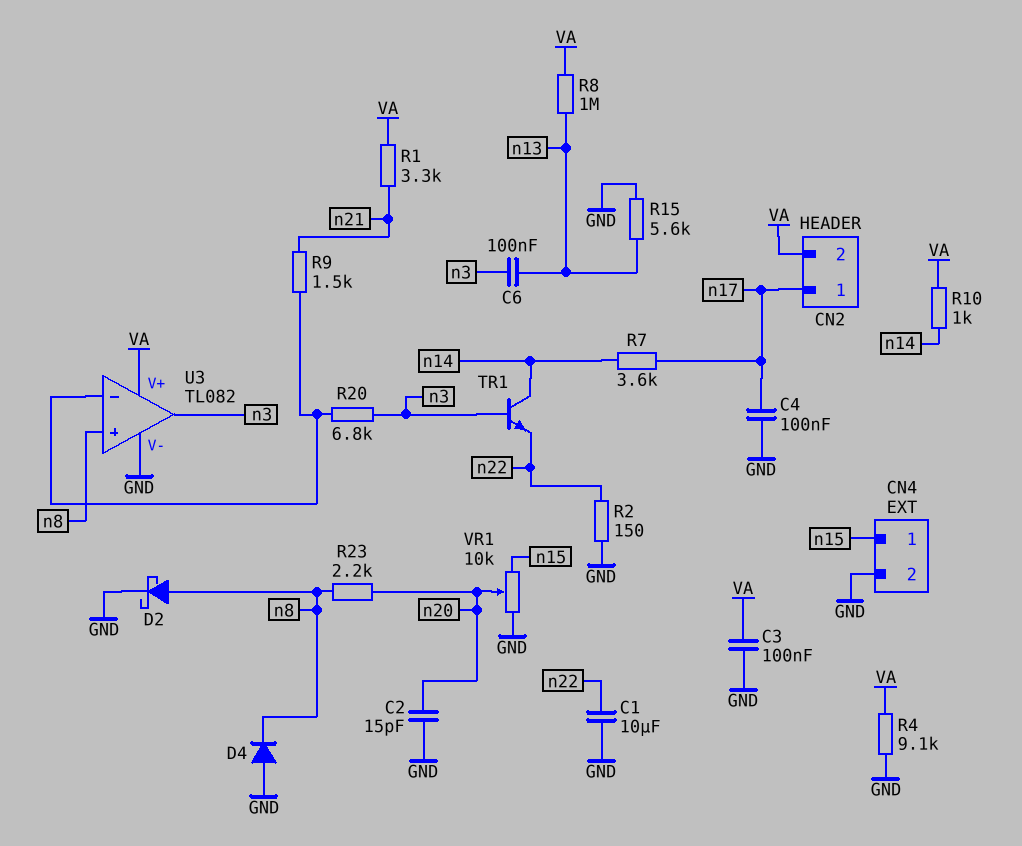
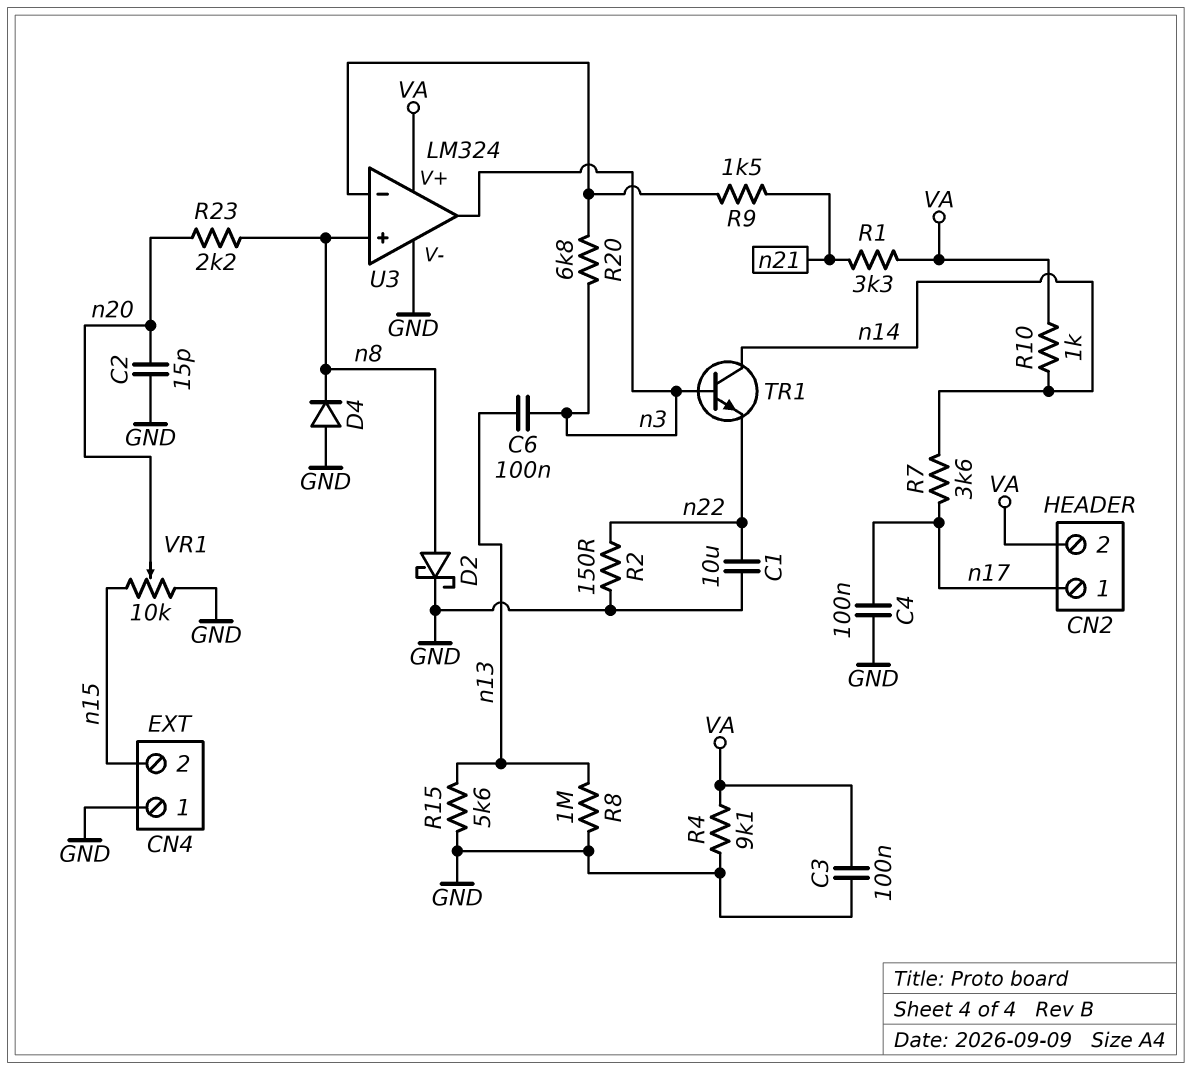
CN4 pin 1: n15 -> GND
CN4 pin 2: GND -> n15
R8: 1M (VA, n13) -> 1M (GND, n13)
U3: TL082 -> LM324

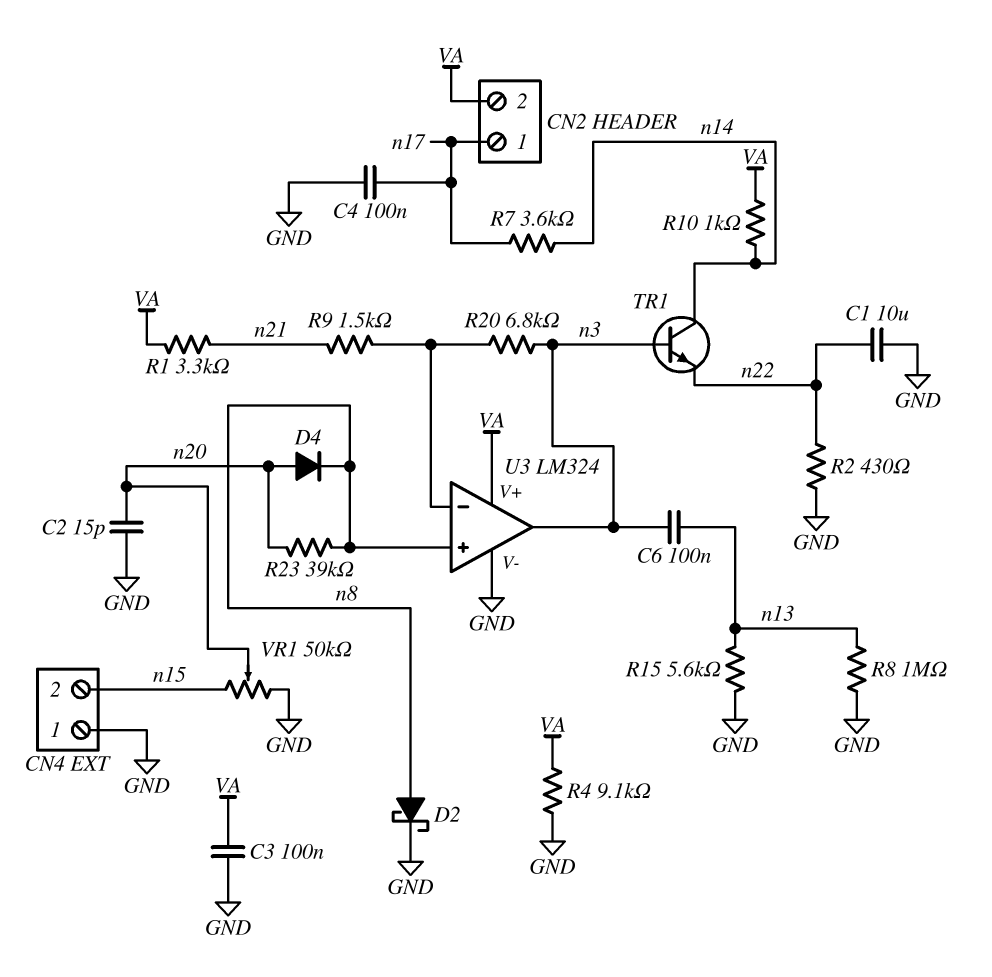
D4: diode (A GND, K n8) -> diode (A n20, K n8)
R2: 150 (GND, n22) -> 430 (GND, n22)
R23: 2.2k (n8, n20) -> 39k (n8, n20)
VR1: 10k (GND, n15, wiper n20) -> 50k (GND, n15, wiper n20)

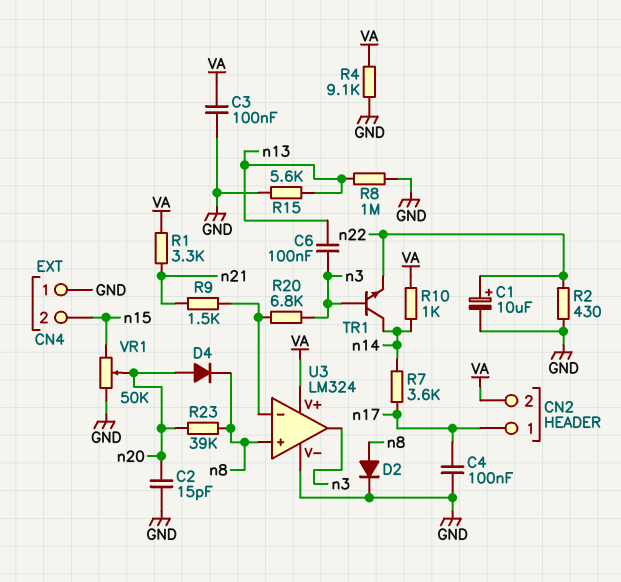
C1: 10uF (GND, n22) -> 10uF (plus n22, minus GND)
D2: schottky (A n8, K GND) -> diode (A n8, K GND)

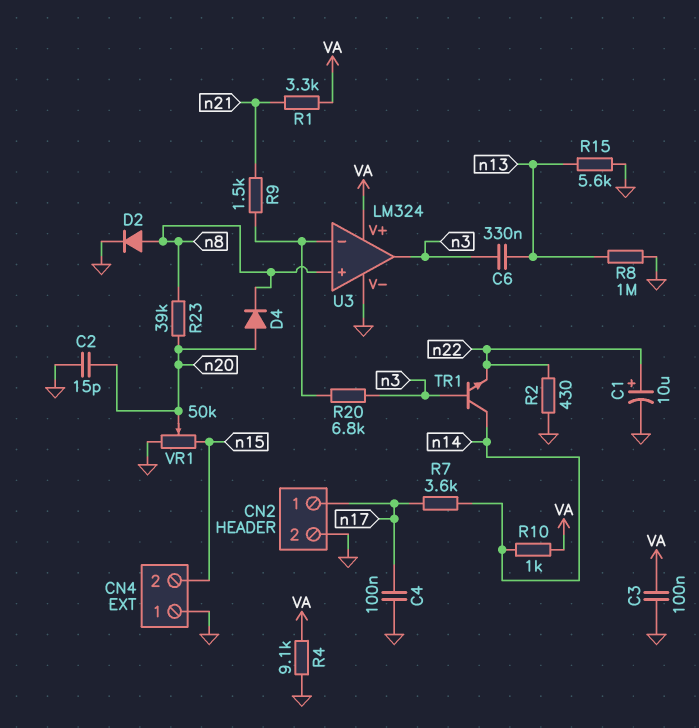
C6: 100nF (n3, n13) -> 330nF (n3, n13)
CN2 pin 2: VA -> GND

